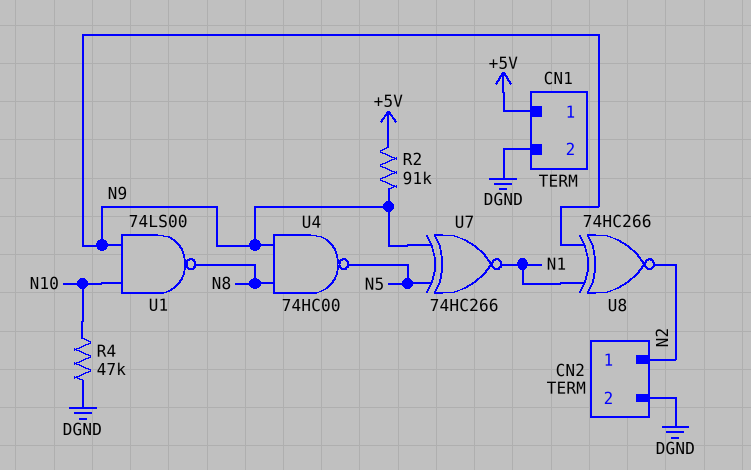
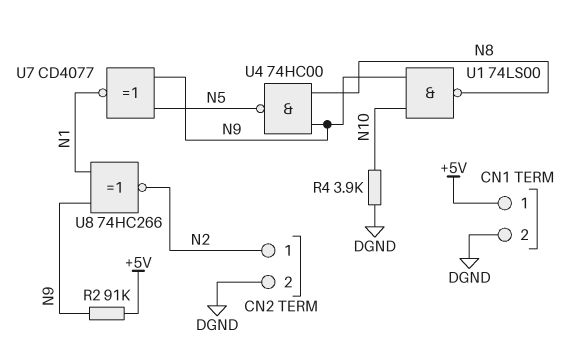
R4: 47k (DGND, N10) -> 3.9k (DGND, N10)
U7: XNOR 74HC266 (in N5, in N9, out N1) -> XNOR CD4077 (in N5, in N9, out N1)

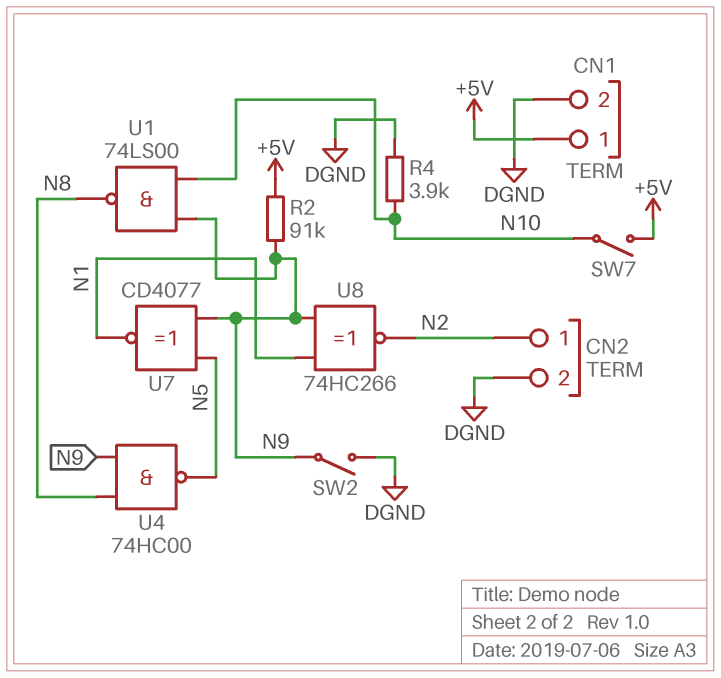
SW2: none -> switch (DGND, N9)
SW7: none -> switch (+5V, N10)

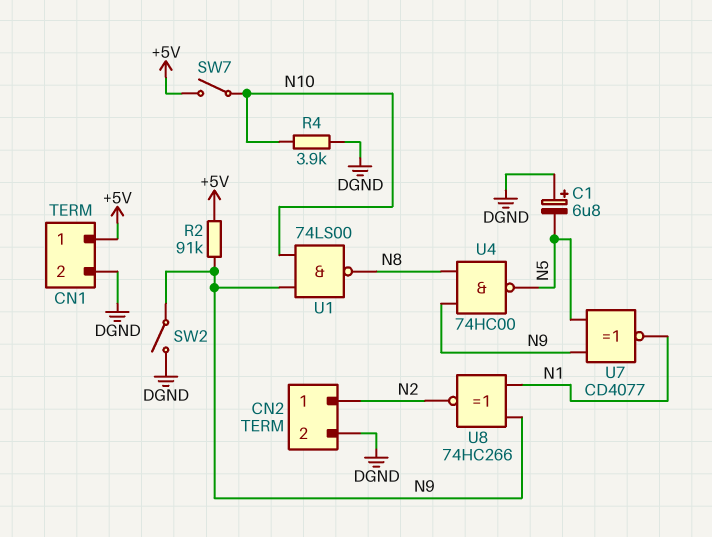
C1: none -> 6.8uF (plus DGND, minus N5)

